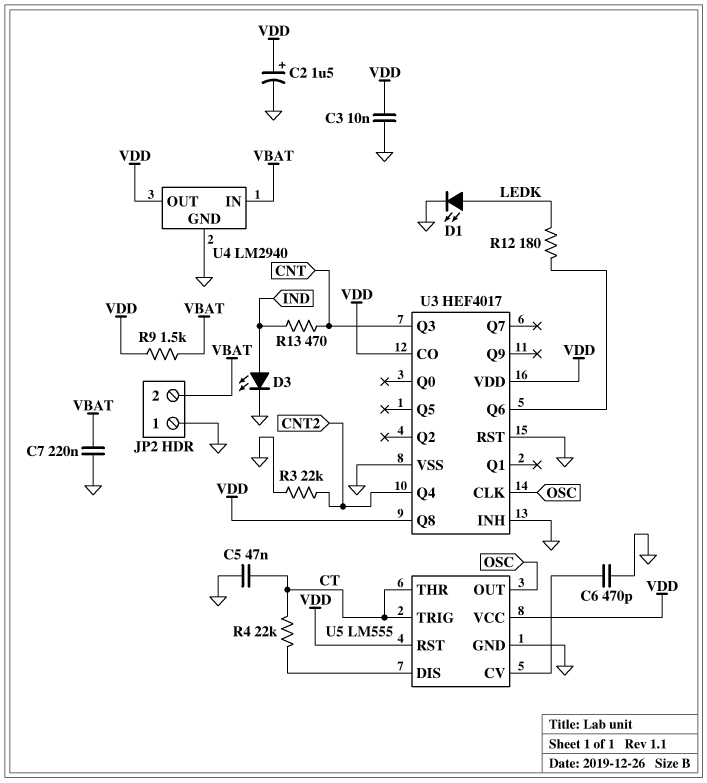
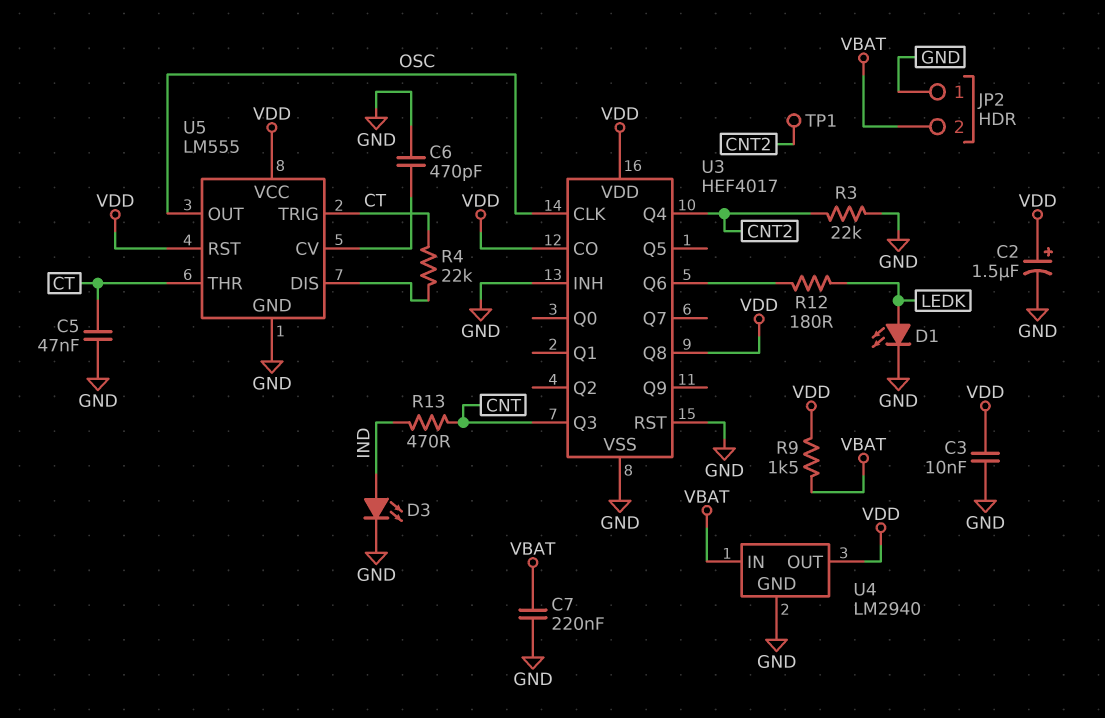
TP1: none -> test point (CNT2)

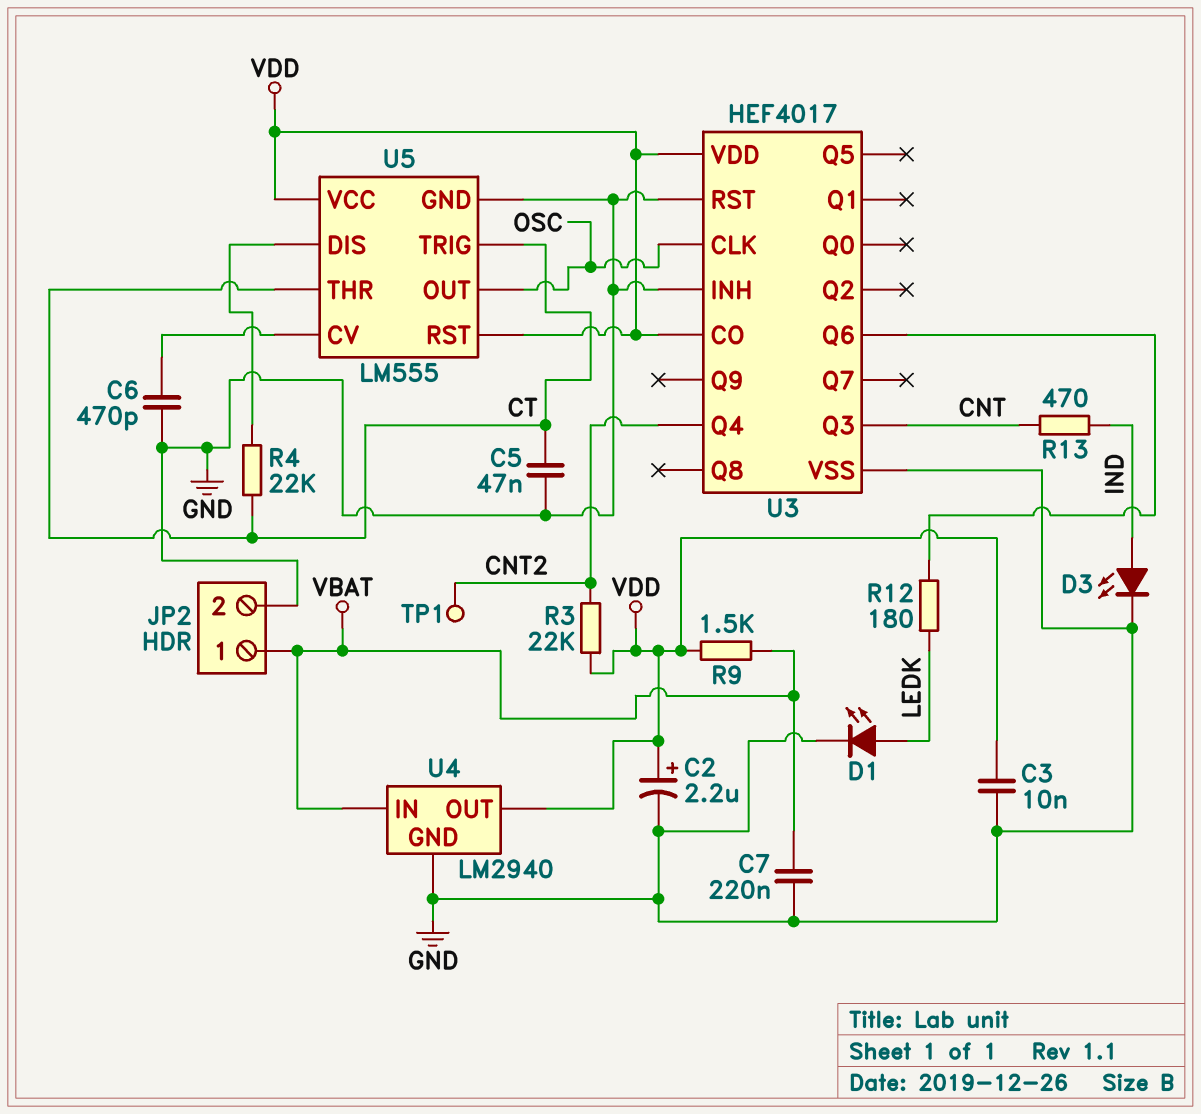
C2: 1.5uF (plus VDD, minus GND) -> 2.2uF (plus VDD, minus GND)
JP2 pin 1: GND -> VBAT
JP2 pin 2: VBAT -> GND
R3: 22k (CNT2, GND) -> 22k (CNT2, VDD)
U3 pin Q8: VDD -> none

